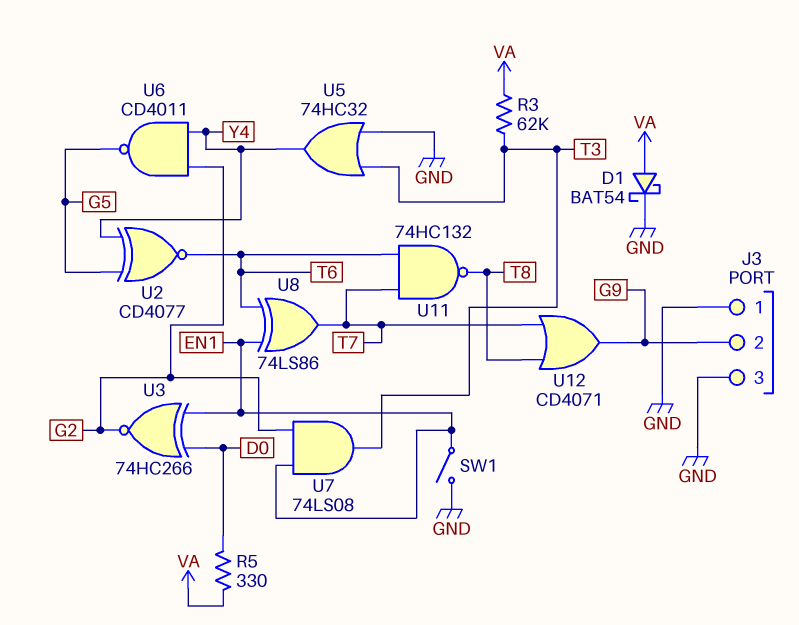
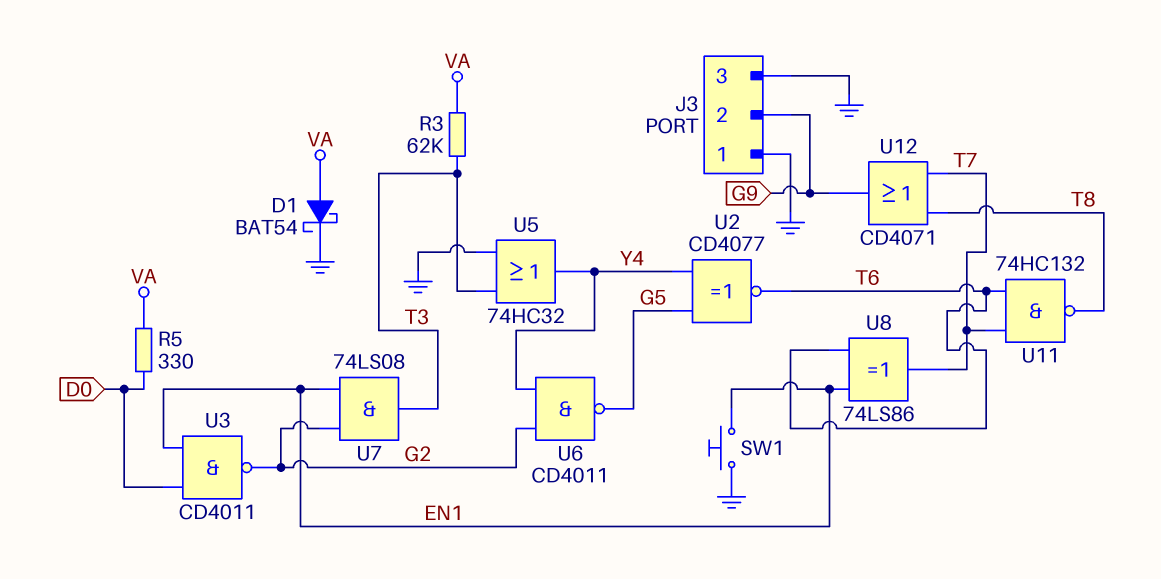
SW1: switch (EN1, GND) -> button (EN1, GND)
U3: XNOR 74HC266 (in D0, in EN1, out G2) -> NAND CD4011 (in D0, in EN1, out G2)

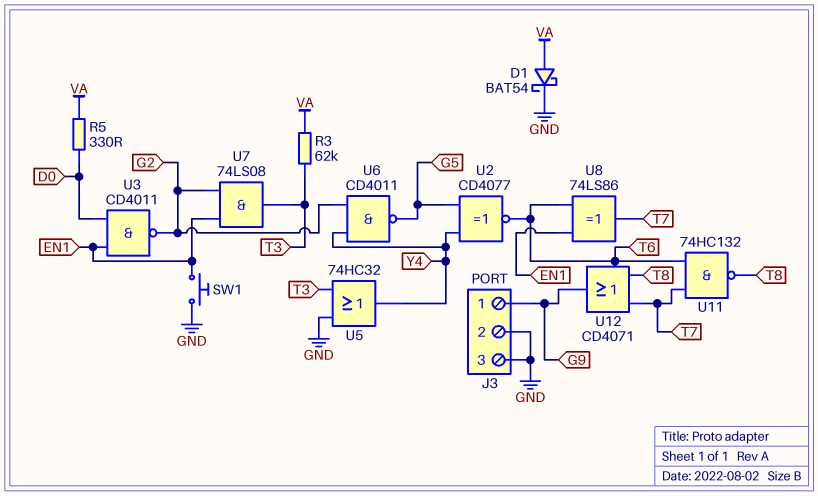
J3 pin 1: GND -> G9
J3 pin 2: G9 -> GND

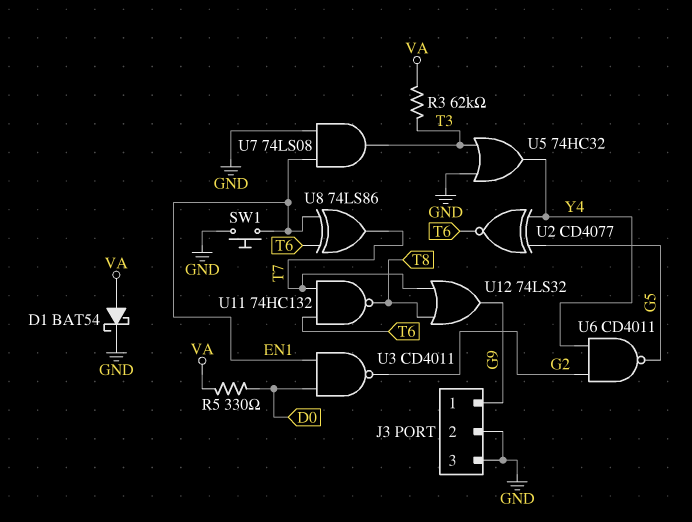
U7: AND 74LS08 (in EN1, in G2, out T3) -> AND 74LS08 (in EN1, in GND, out T3)
U12: OR CD4071 (in T7, in T8, out G9) -> OR 74LS32 (in T7, in T8, out G9)

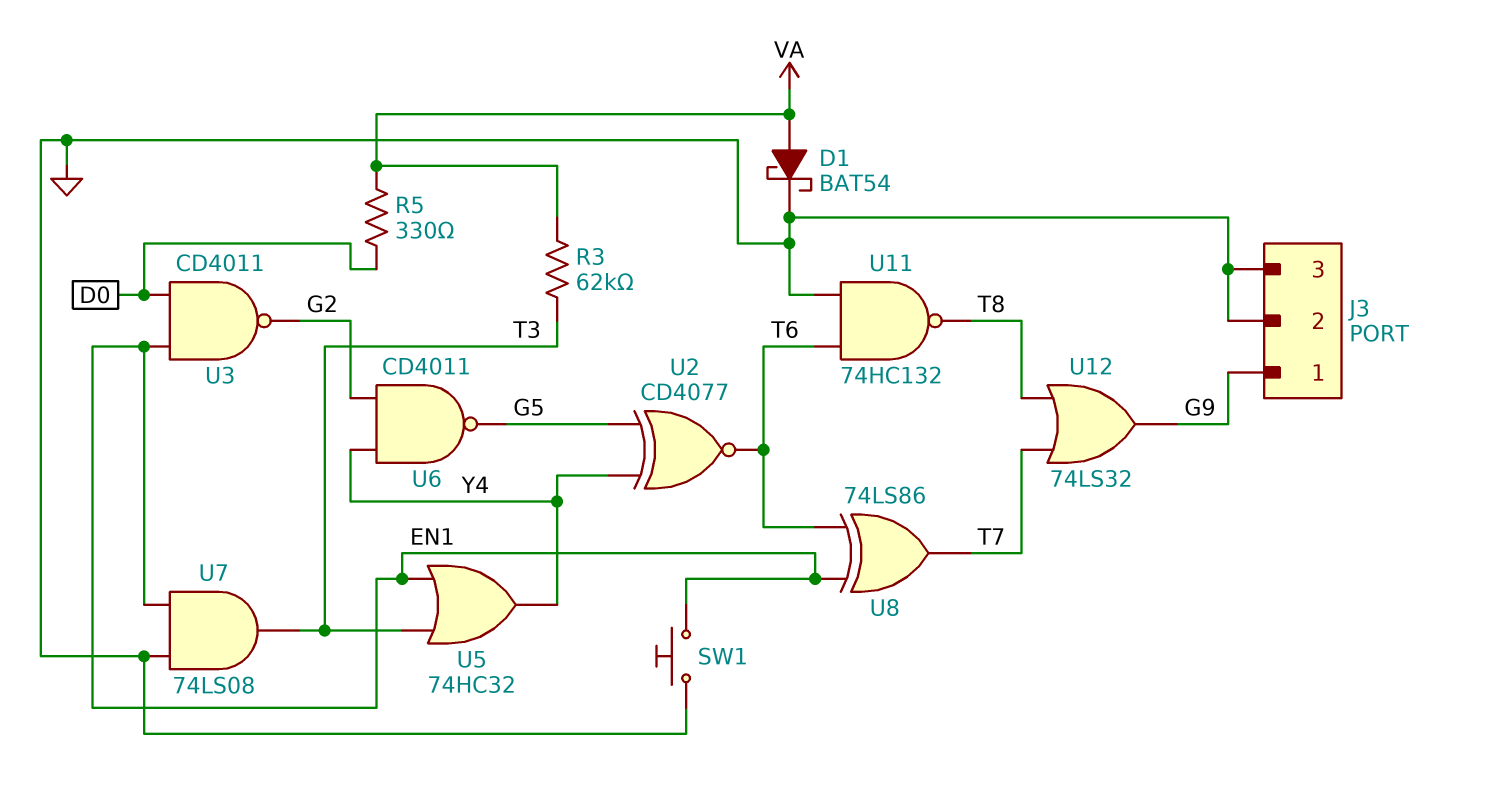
U5: OR 74HC32 (in GND, in T3, out Y4) -> OR 74HC32 (in EN1, in T3, out Y4)
U11: NAND 74HC132 (in T6, in T7, out T8) -> NAND 74HC132 (in GND, in T6, out T8)

